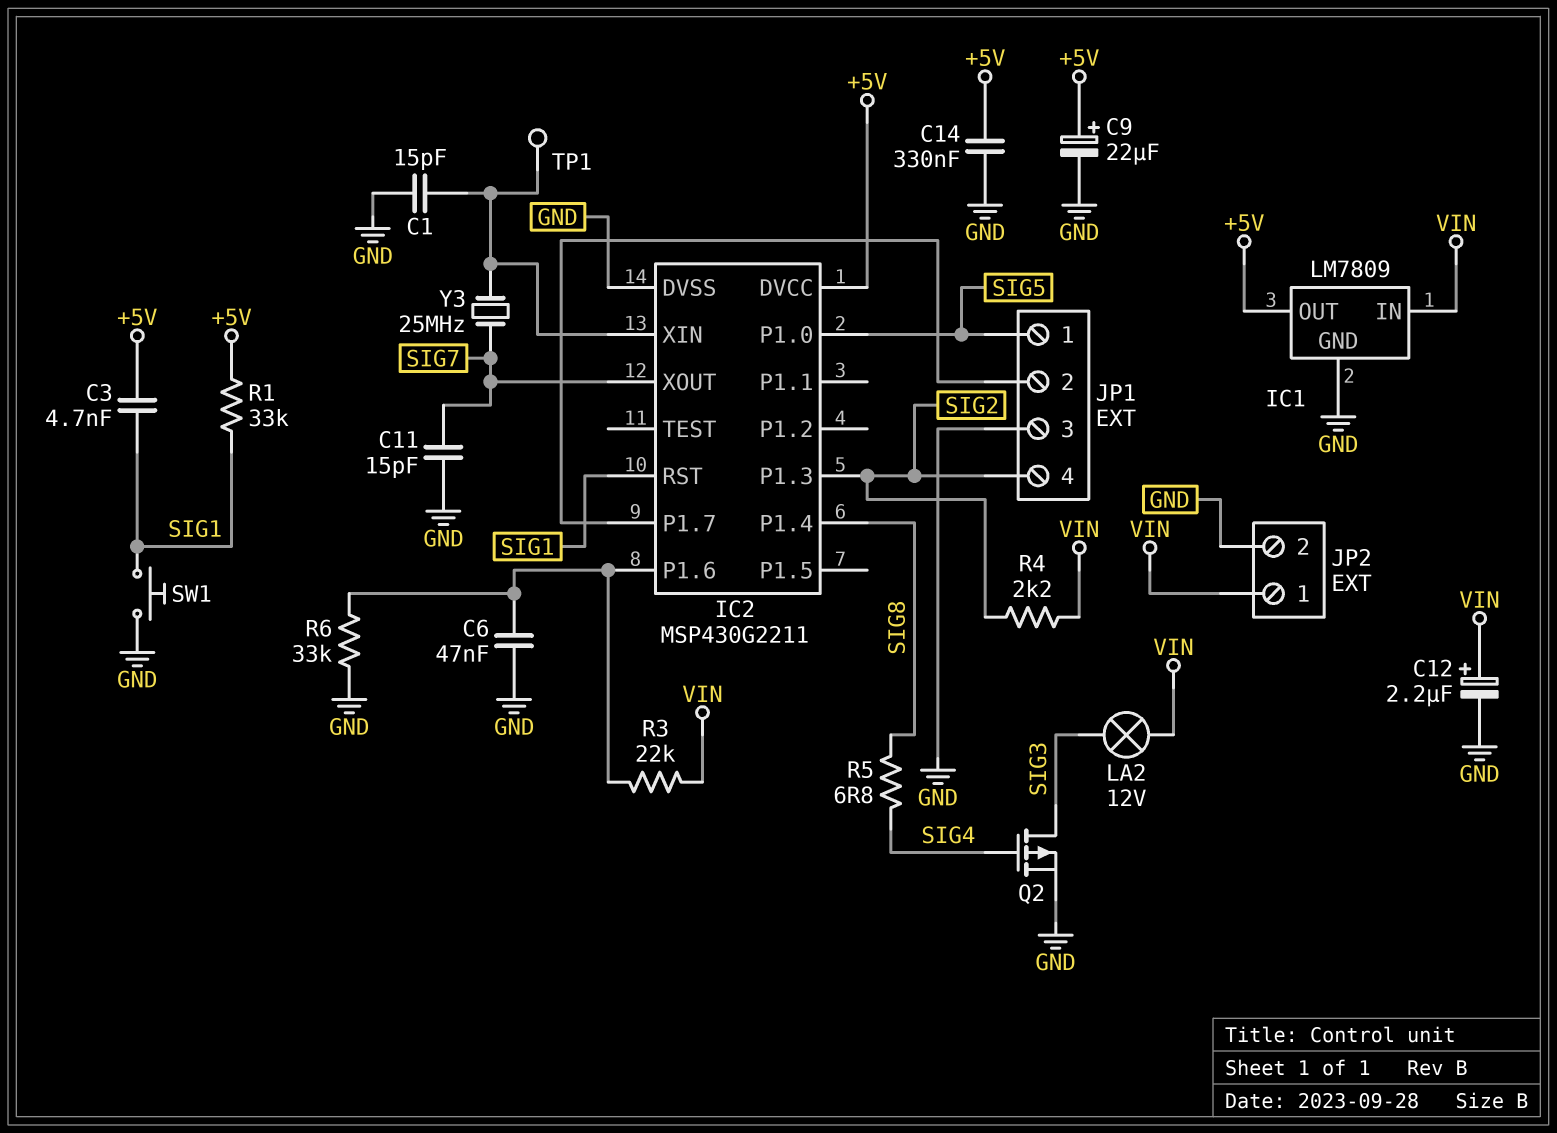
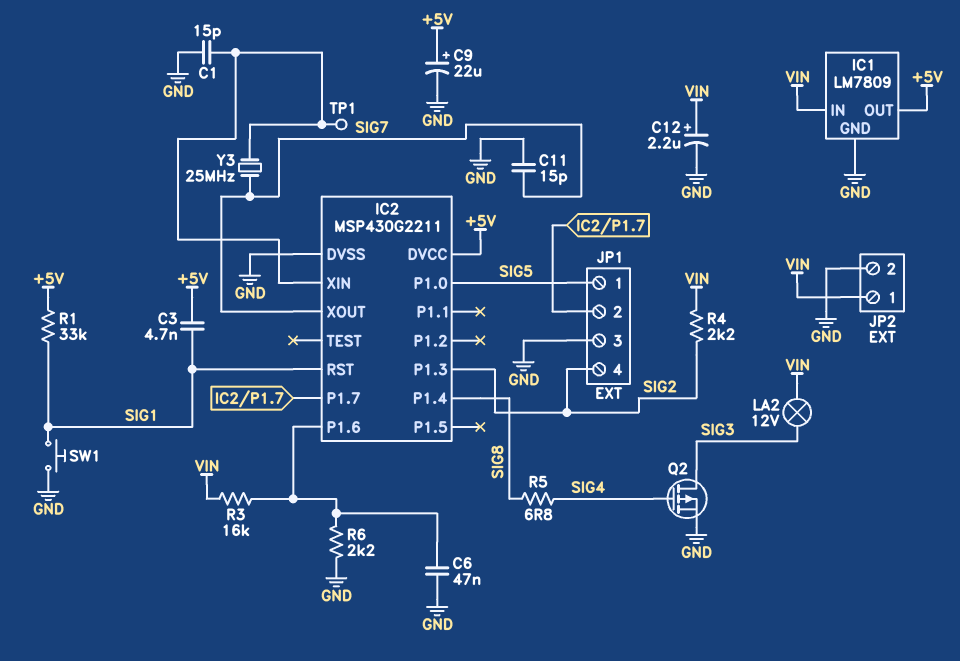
C14: 330nF (+5V, GND) -> none
R3: 22k (IC2/P1.6, VIN) -> 16k (IC2/P1.6, VIN)
R6: 33k (GND, IC2/P1.6) -> 2.2k (GND, IC2/P1.6)

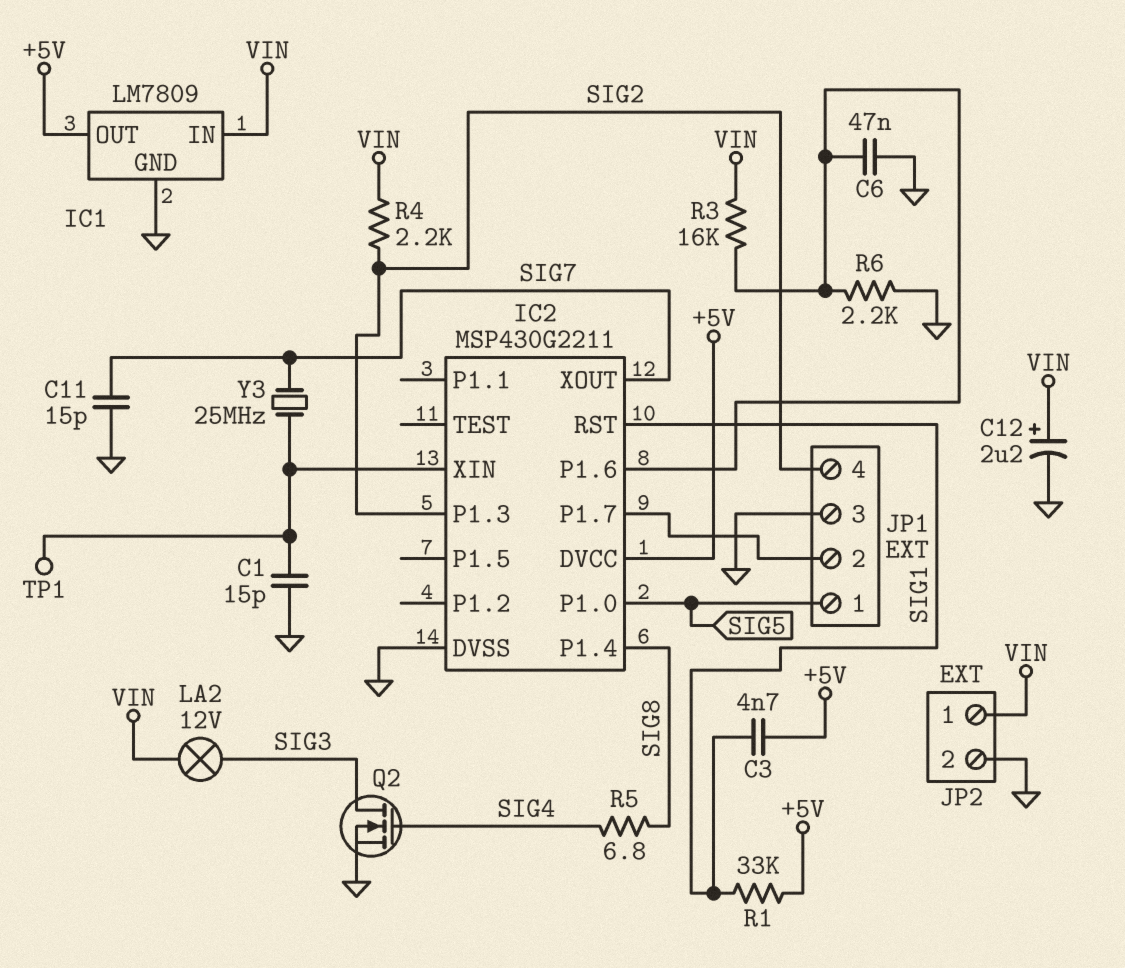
C9: 22uF (plus +5V, minus GND) -> none
Q2: PMOS (G SIG4, D SIG3, S GND) -> NMOS (G SIG4, D SIG3, S GND)
SW1: button (GND, SIG1) -> none

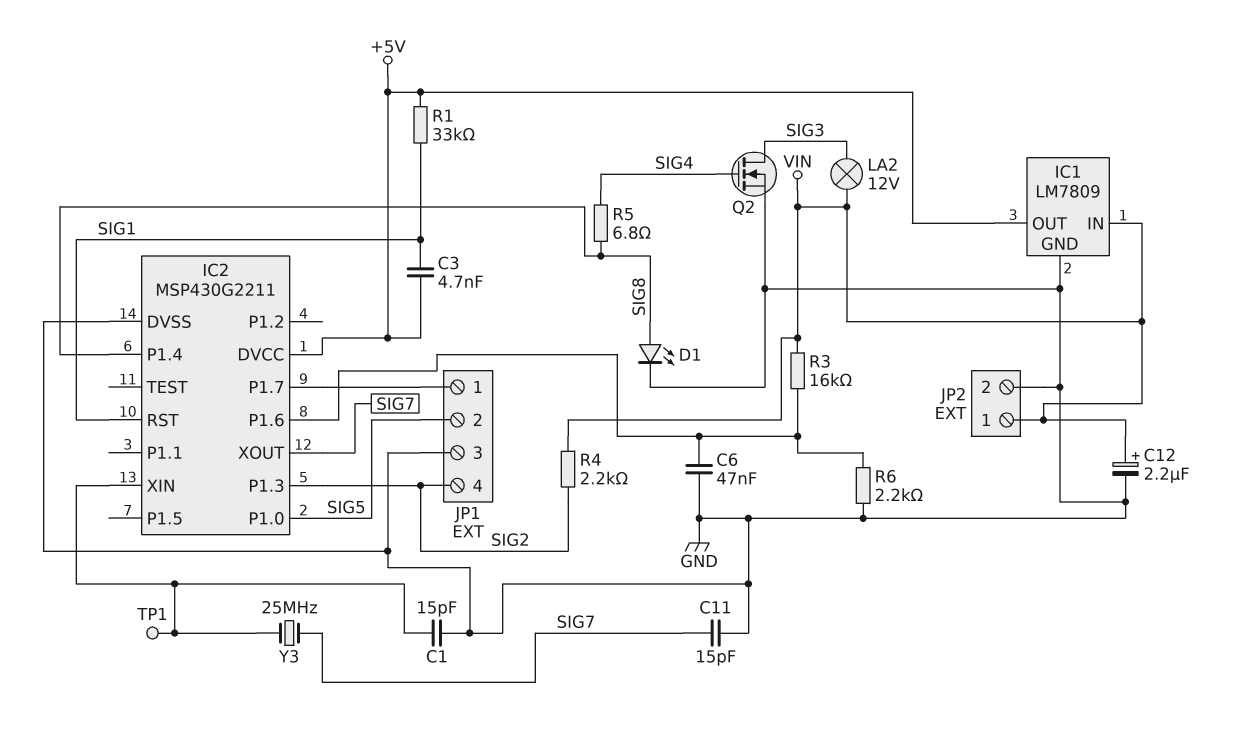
D1: none -> LED (A SIG8, K GND)
JP1 pin 1: SIG5 -> IC2/P1.7
JP1 pin 2: IC2/P1.7 -> SIG5

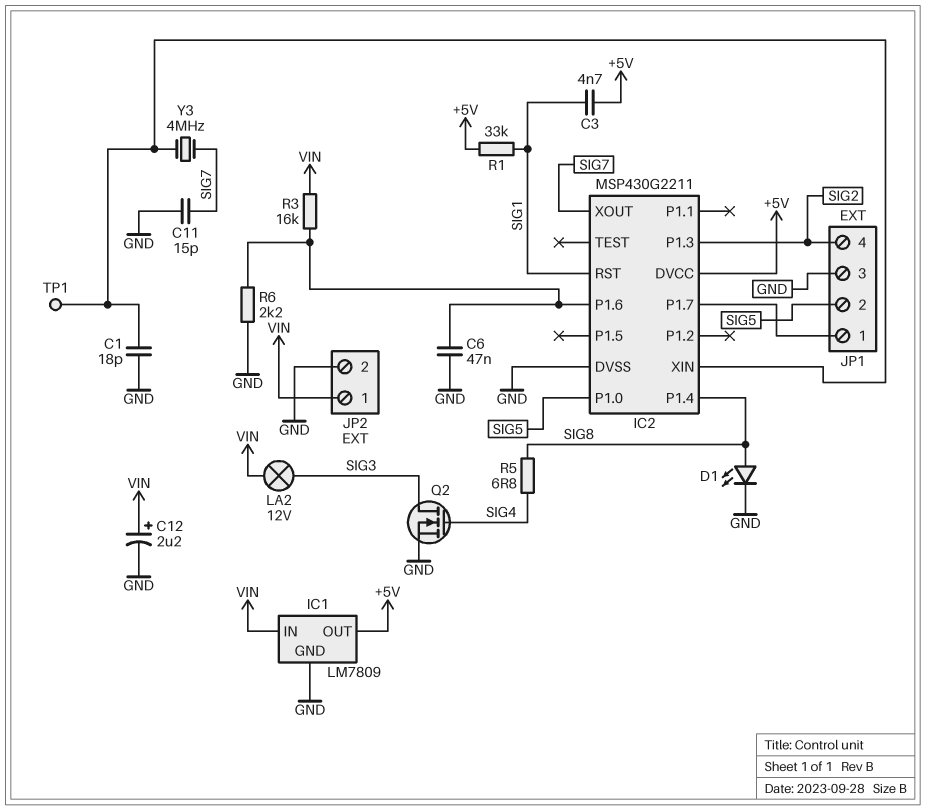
C1: 15pF (GND, IC2/XIN) -> 18pF (GND, IC2/XIN)
R4: 2.2k (SIG2, VIN) -> none
Y3: 25MHz (IC2/XIN, SIG7) -> 4MHz (IC2/XIN, SIG7)

